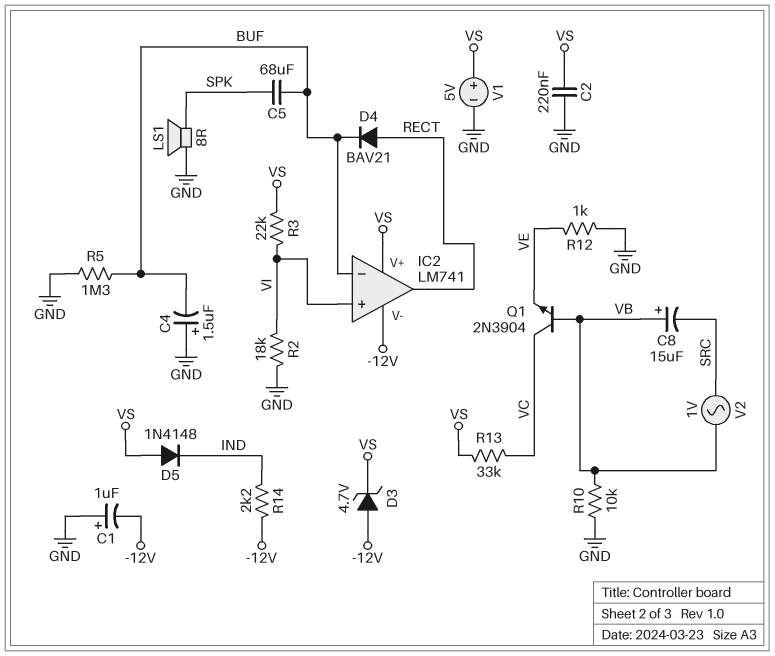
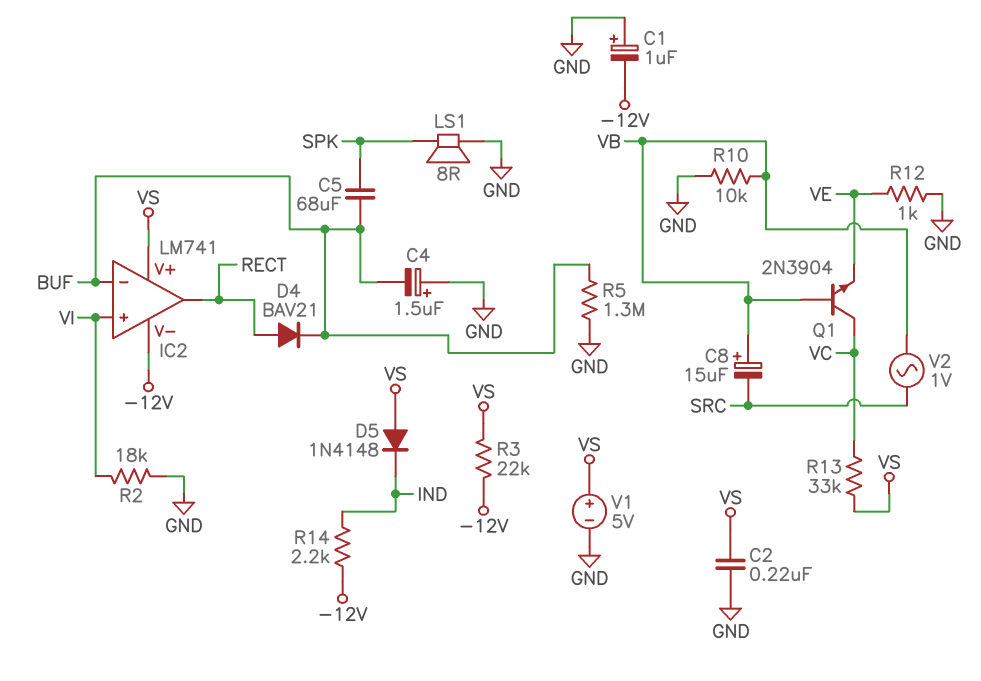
D3: zener 4.7V (A -12V, K VS) -> none
R3: 22k (VI, VS) -> 22k (-12V, VS)

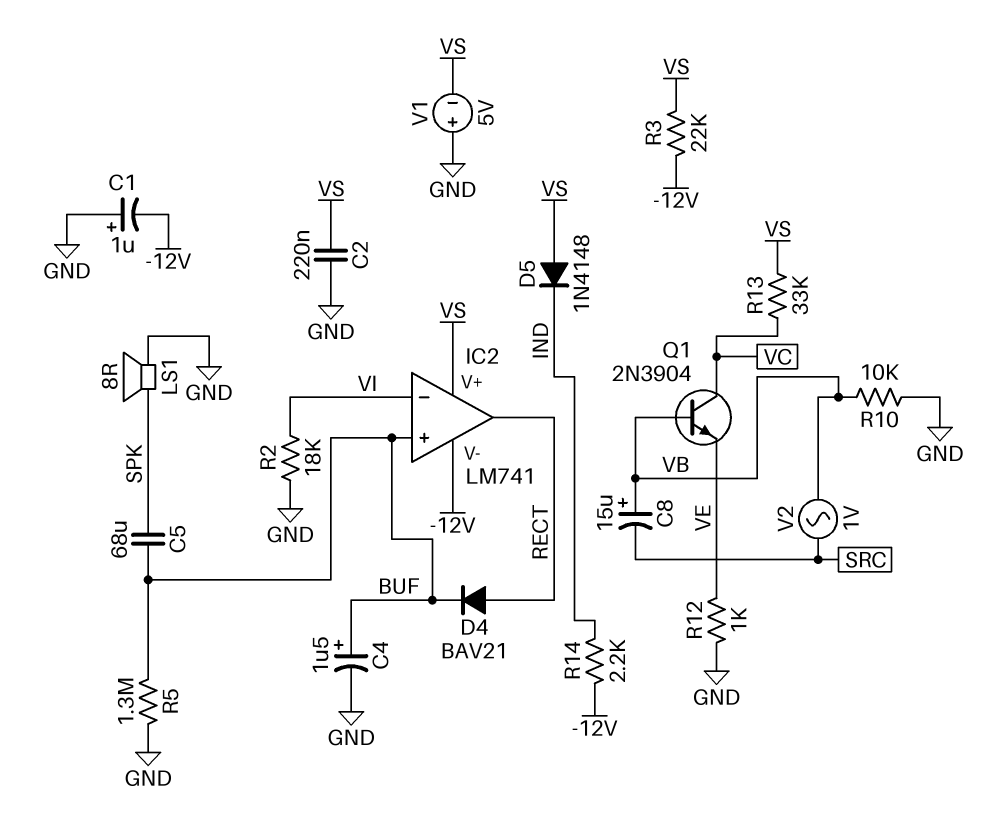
C4: 1.5uF (plus GND, minus BUF) -> 1.5uF (plus BUF, minus GND)
IC2 pin in+: VI -> BUF
IC2 pin in-: BUF -> VI
V1: 5V (plus VS, minus GND) -> 5V (plus GND, minus VS)

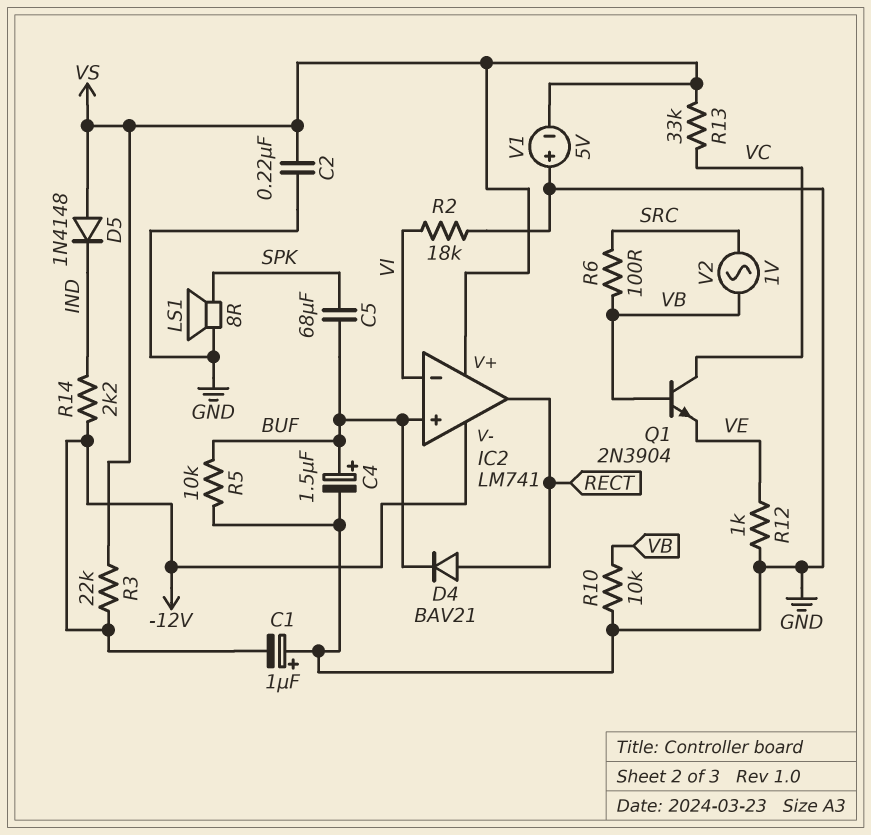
C8: 15uF (plus VB, minus SRC) -> none
R5: 1.3M (BUF, GND) -> 10k (BUF, GND)
R6: none -> 100 (SRC, VB)

